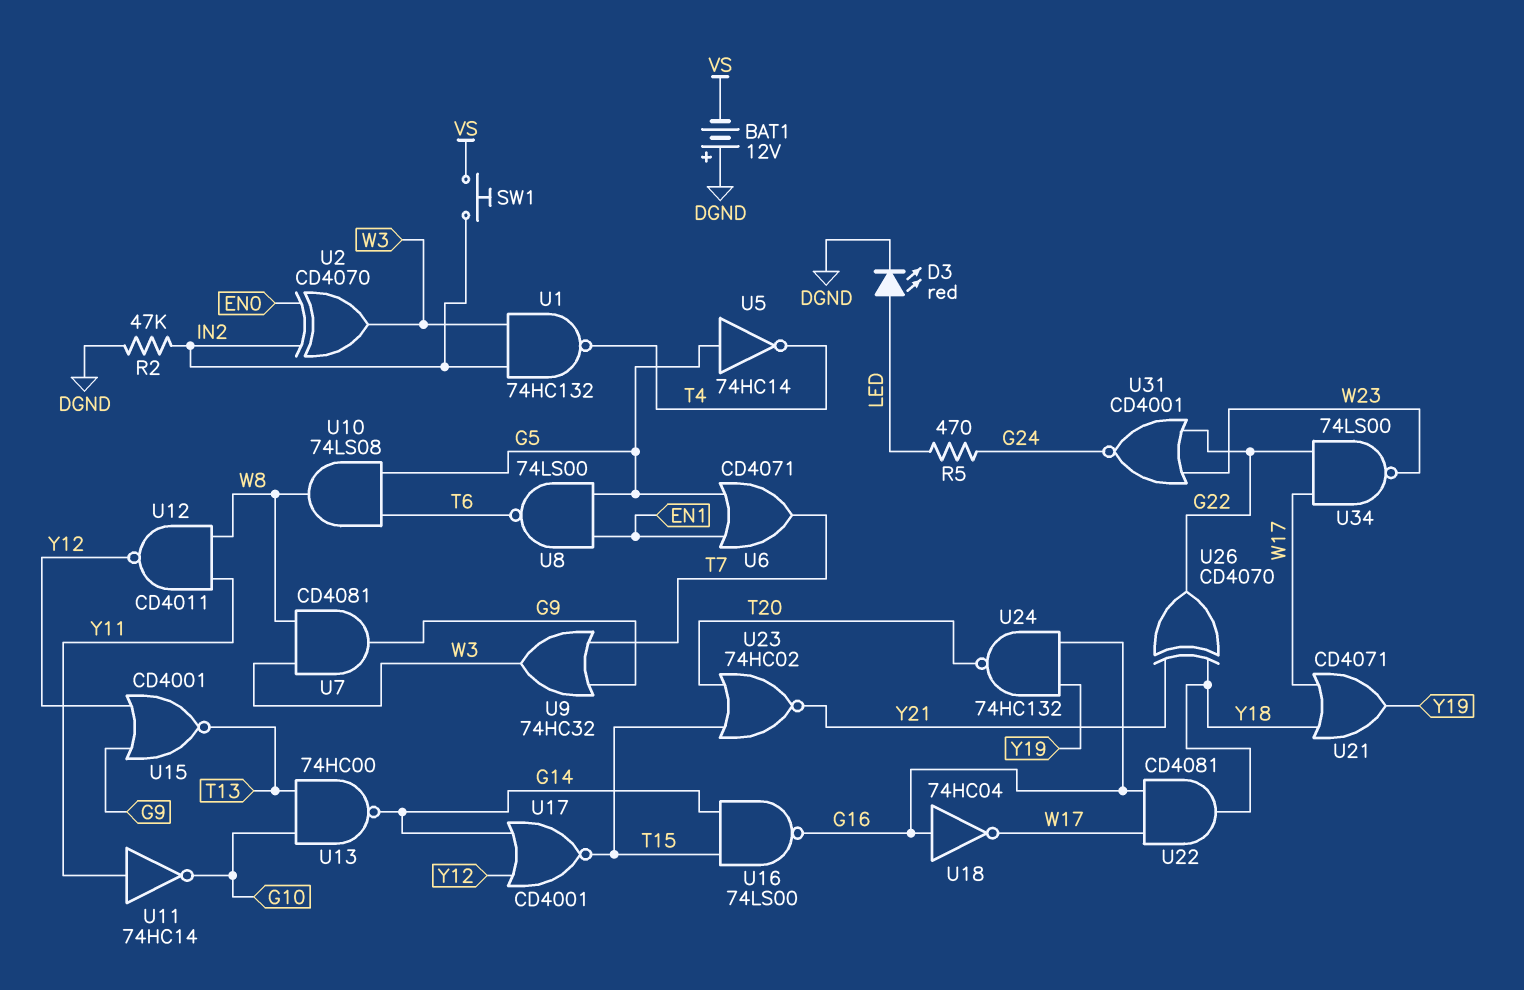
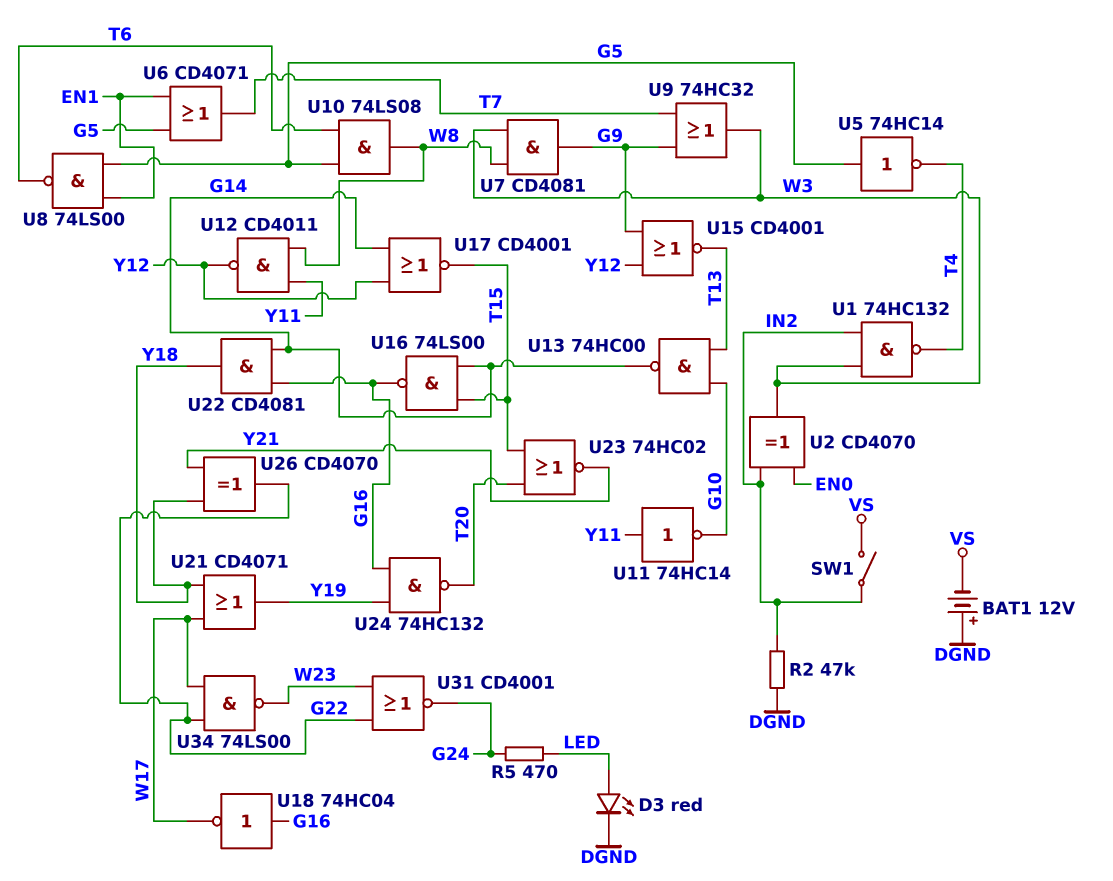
SW1: button (IN2, VS) -> switch (IN2, VS)
U22: AND CD4081 (in G16, in W17, out Y18) -> AND CD4081 (in G14, in G16, out Y18)

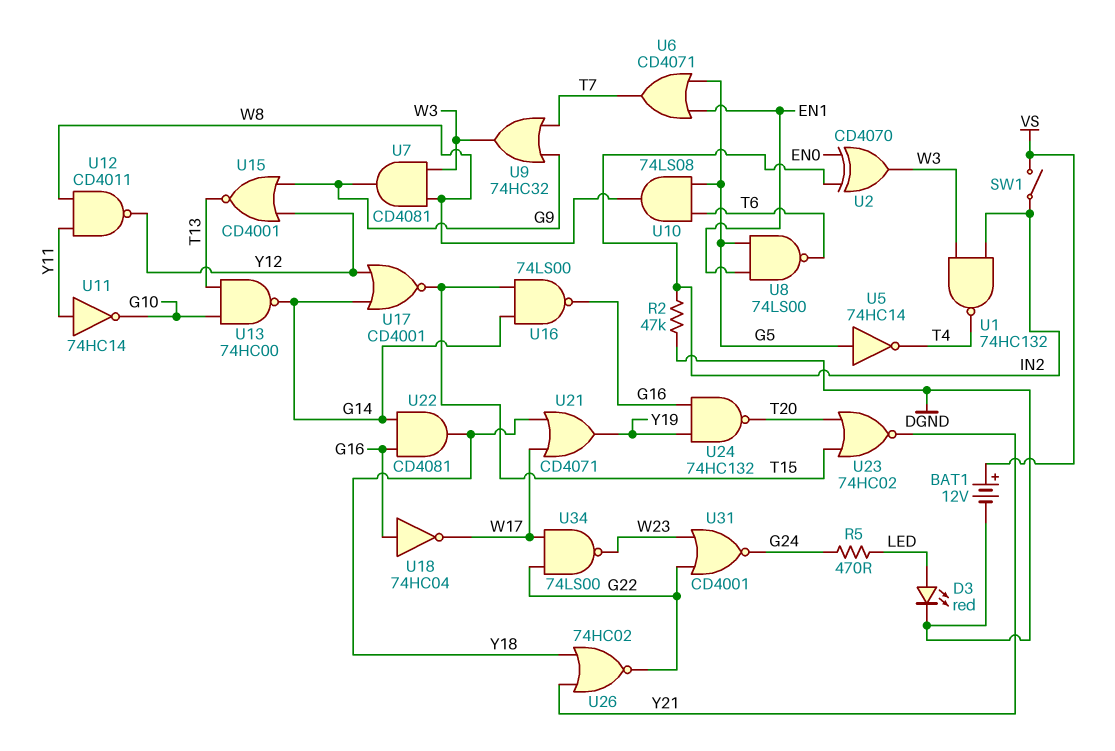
BAT1: 12V (plus DGND, minus VS) -> 12V (plus VS, minus DGND)
U26: XOR CD4070 (in Y18, in Y21, out G22) -> NOR 74HC02 (in Y18, in Y21, out G22)

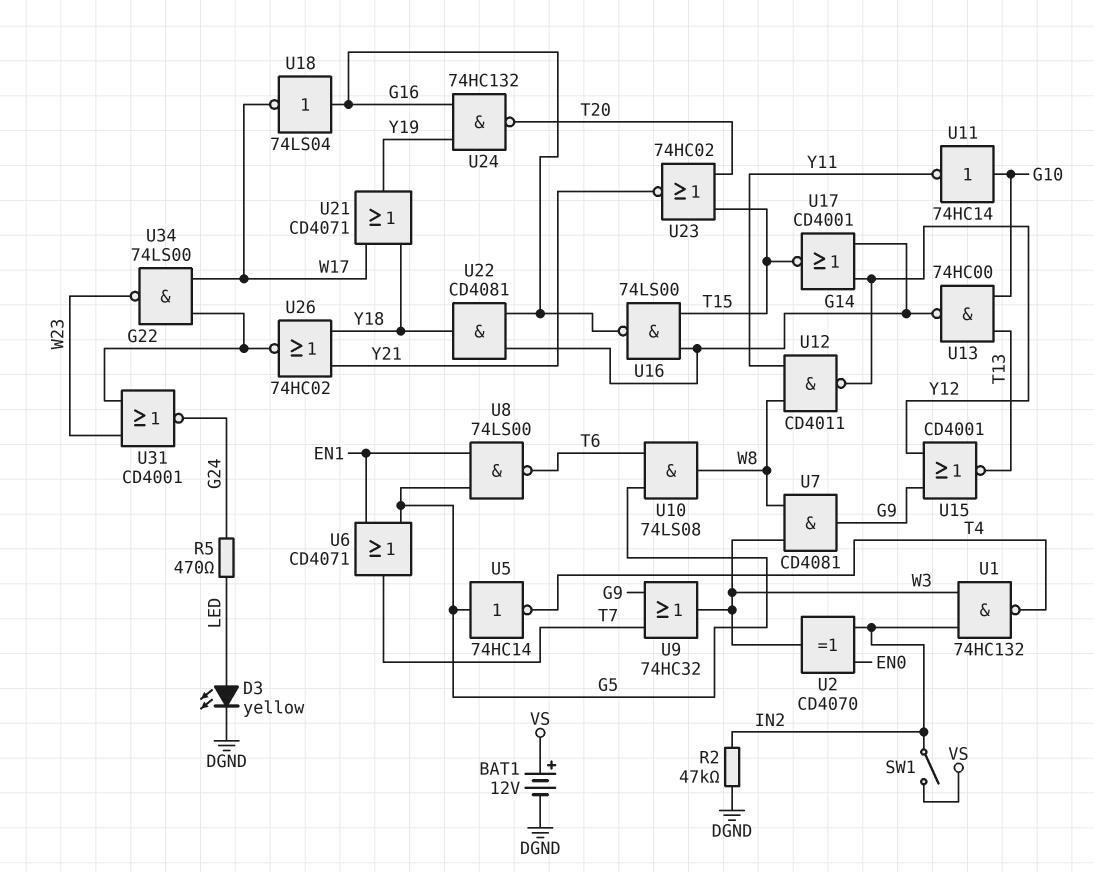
D3: LED red (A LED, K DGND) -> LED yellow (A LED, K DGND)
U11: NOT 74HC14 (in Y11, out G10) -> NOT 74HC14 (in G10, out Y11)
U18: NOT 74HC04 (in G16, out W17) -> NOT 74LS04 (in G16, out W17)

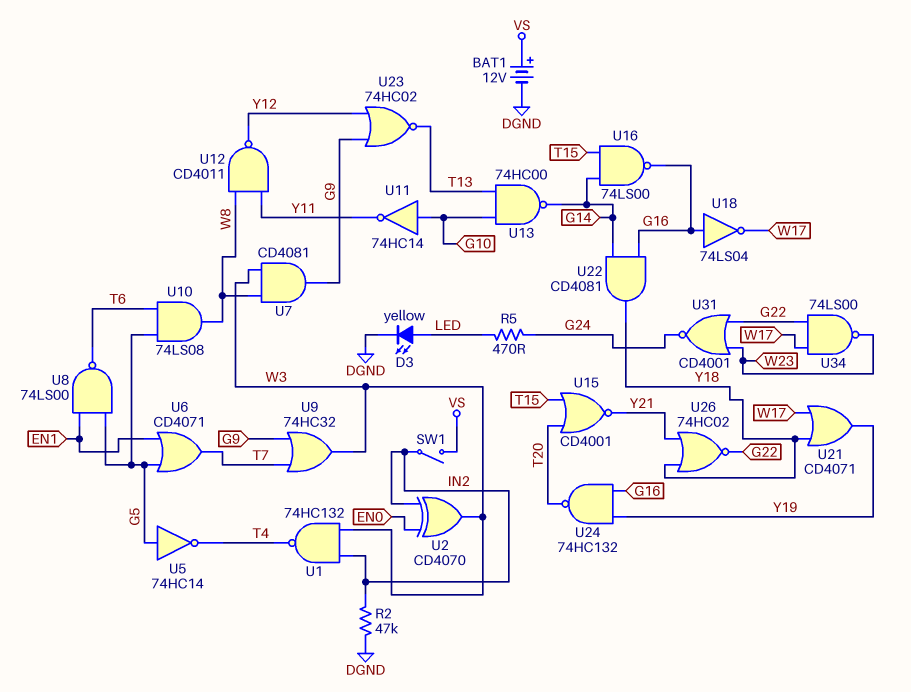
U15: NOR CD4001 (in G9, in Y12, out T13) -> NOR CD4001 (in T15, in T20, out Y21)
U17: NOR CD4001 (in G14, in Y12, out T15) -> none
U23: NOR 74HC02 (in T15, in T20, out Y21) -> NOR 74HC02 (in G9, in Y12, out T13)

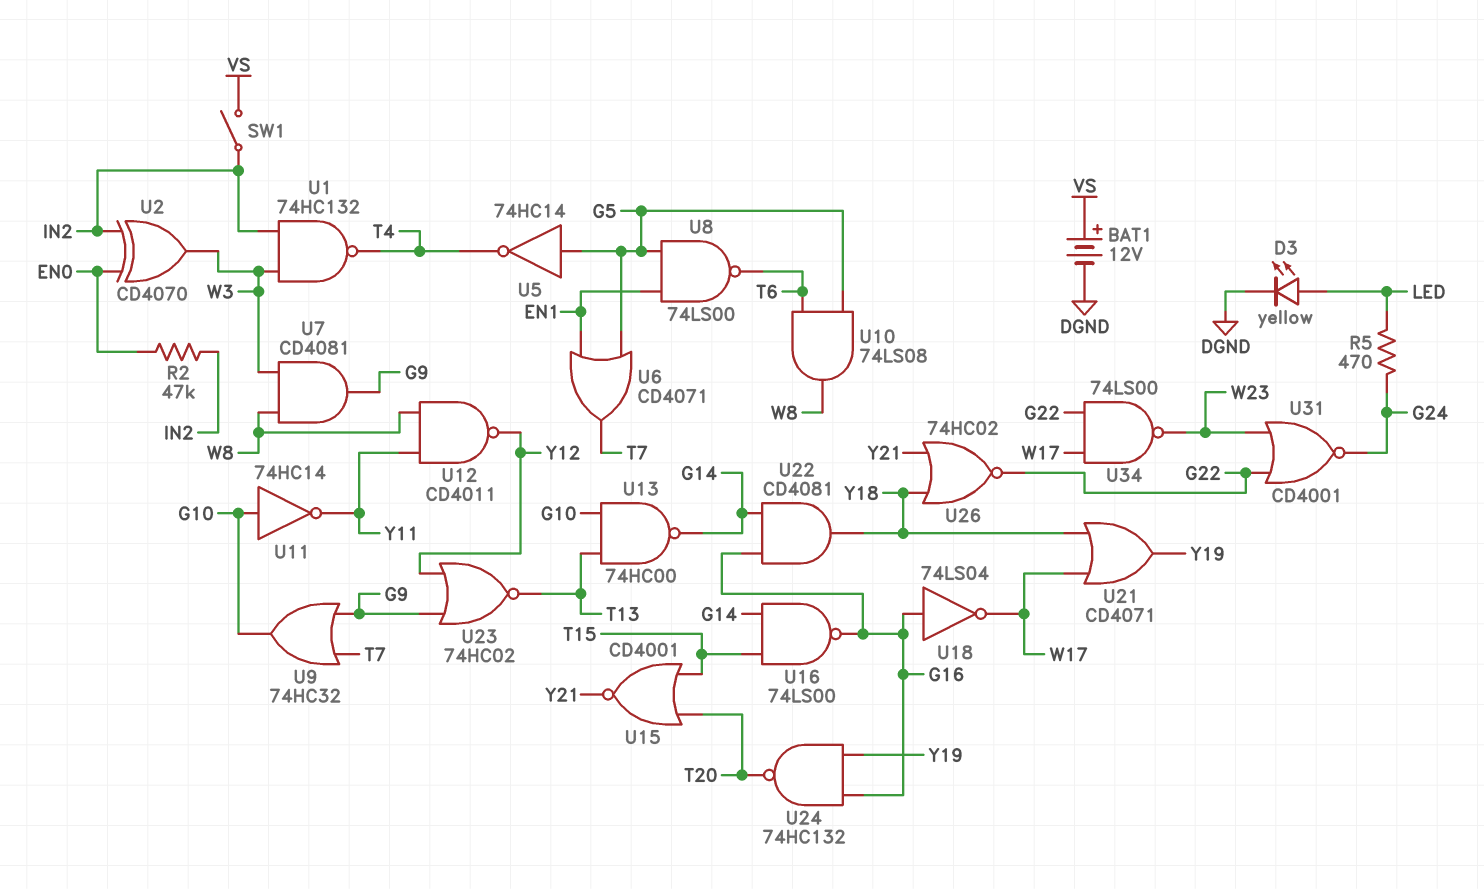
R2: 47k (DGND, IN2) -> 47k (EN0, IN2)
U9: OR 74HC32 (in G9, in T7, out W3) -> OR 74HC32 (in G9, in T7, out G10)

